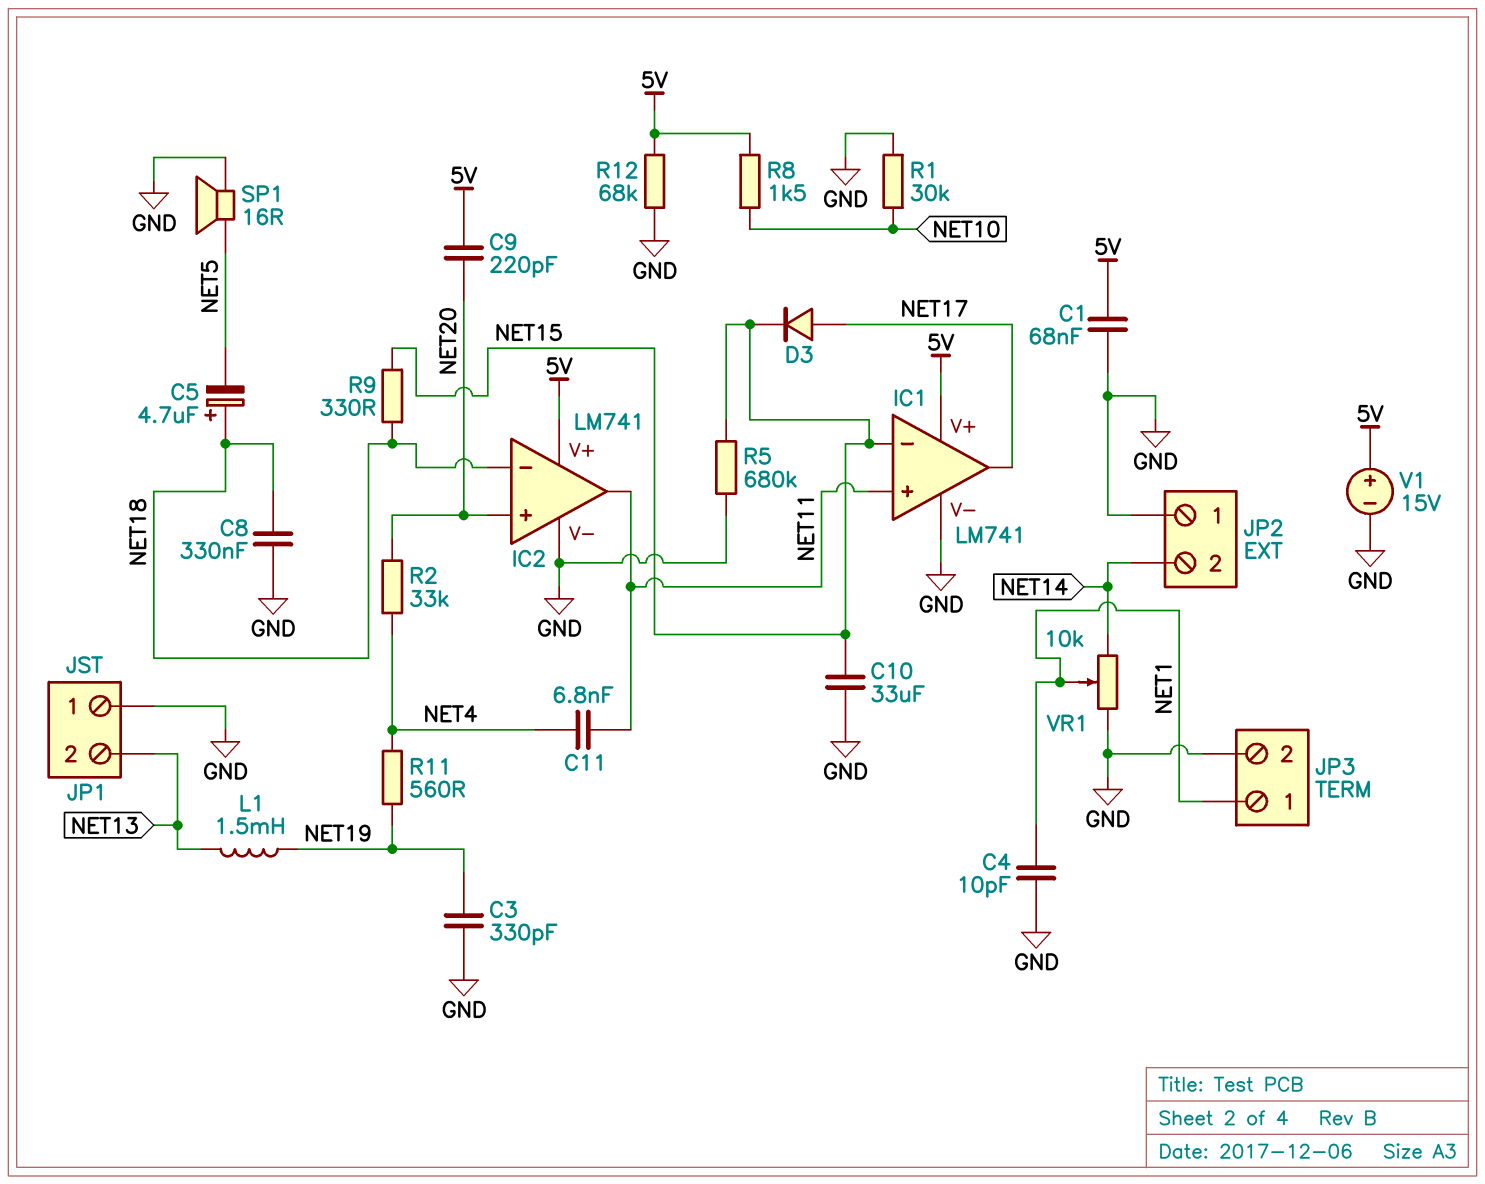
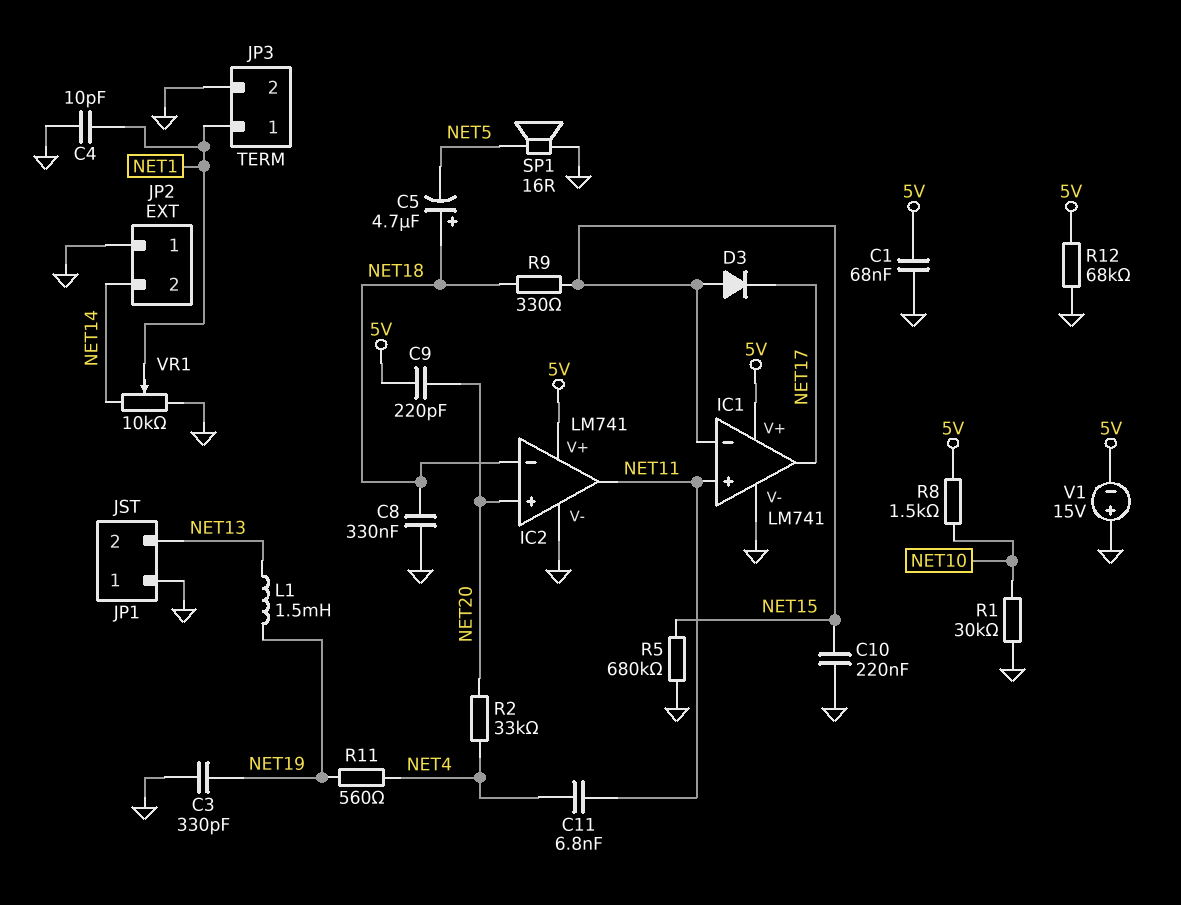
C10: 33uF (GND, NET15) -> 220nF (GND, NET15)
D3: diode (A NET17, K NET15) -> diode (A NET15, K NET17)
V1: 15V (plus 5V, minus GND) -> 15V (plus GND, minus 5V)

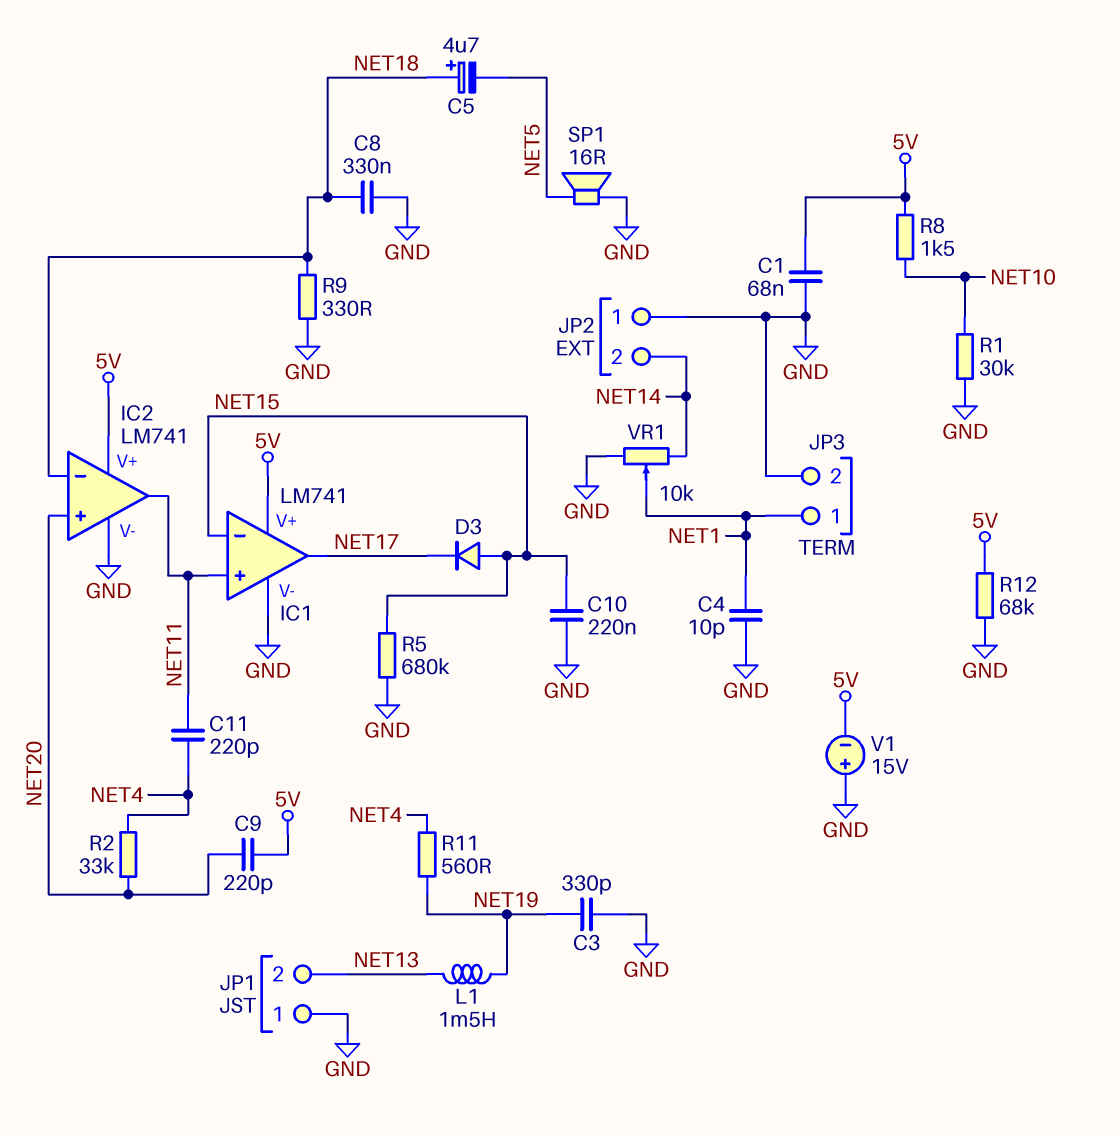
C11: 6.8nF (NET4, NET11) -> 220pF (NET4, NET11)
R9: 330 (NET15, NET18) -> 330 (GND, NET18)

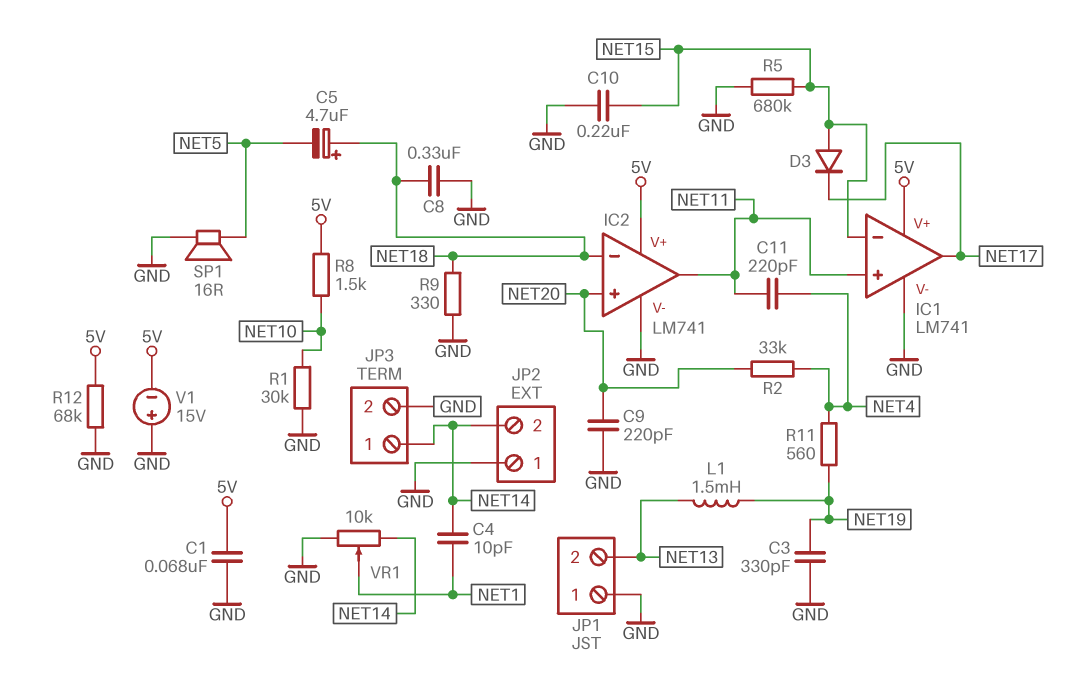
C4: 10pF (GND, NET1) -> 10pF (NET1, NET14)
C9: 220pF (5V, NET20) -> 220pF (GND, NET20)
JP3 pin 1: NET1 -> NET14

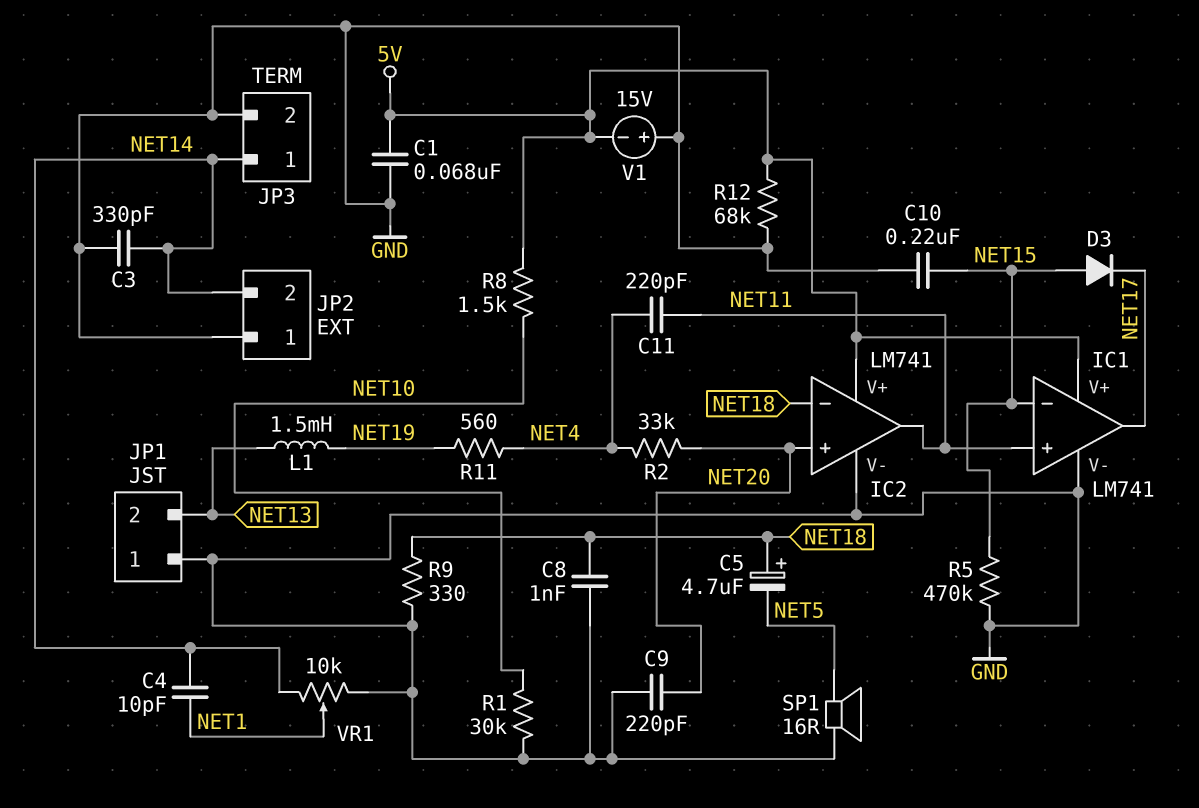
C3: 330pF (GND, NET19) -> 330pF (GND, NET14)
C8: 330nF (GND, NET18) -> 1nF (GND, NET18)
R5: 680k (GND, NET15) -> 470k (GND, NET15)

